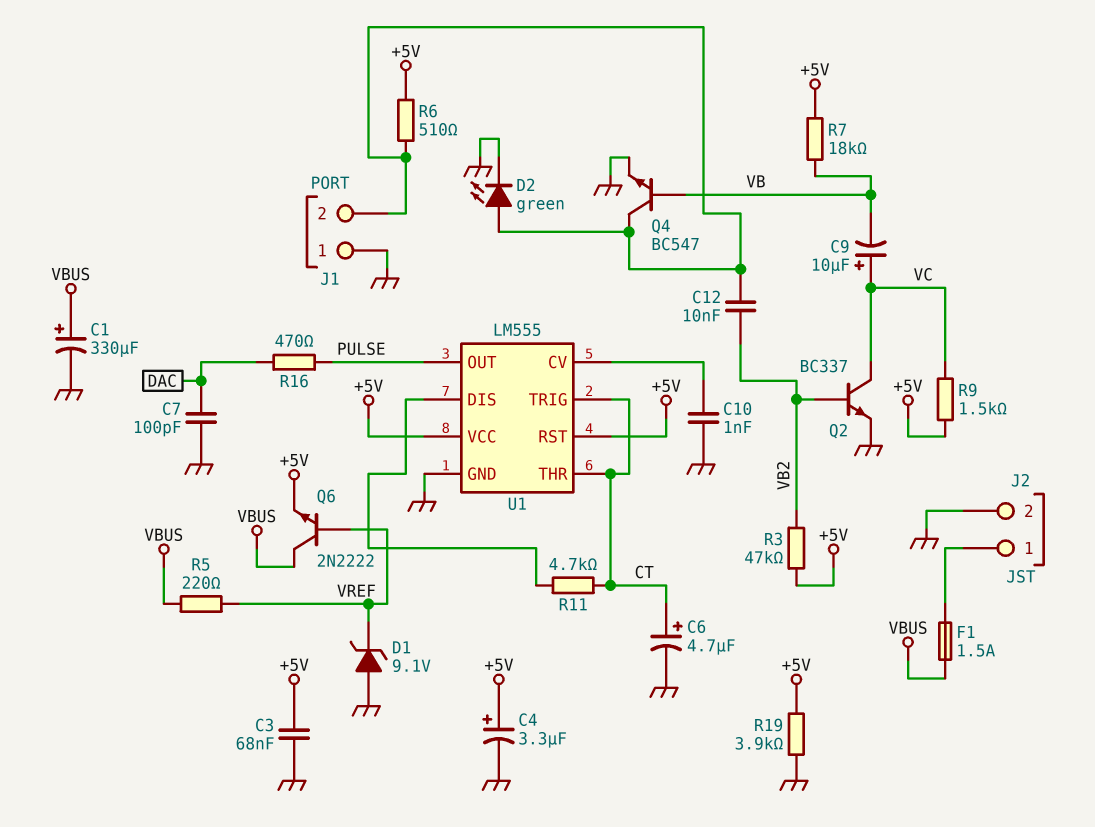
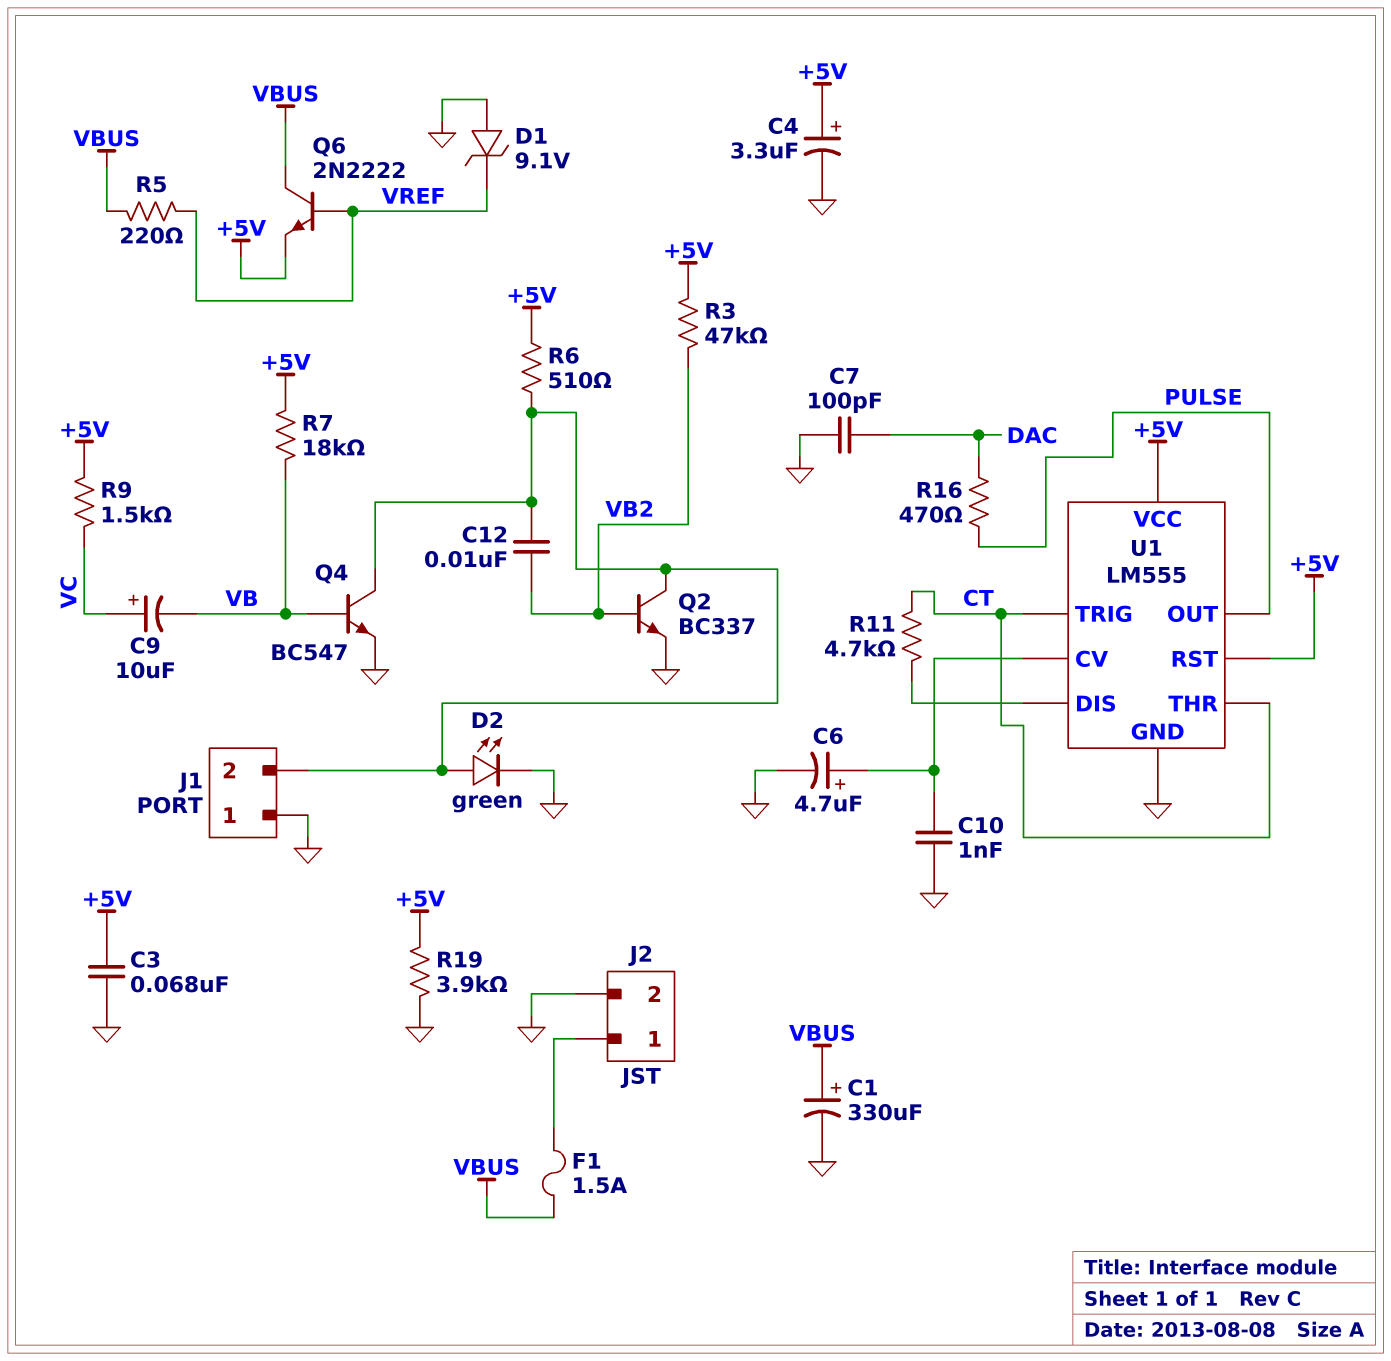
C6: 4.7uF (plus CT, minus GND) -> 4.7uF (plus U1/CV, minus GND)
Q2: NPN BC337 (B VB2, C VC, E GND) -> NPN BC337 (B VB2, C J1/2, E GND)

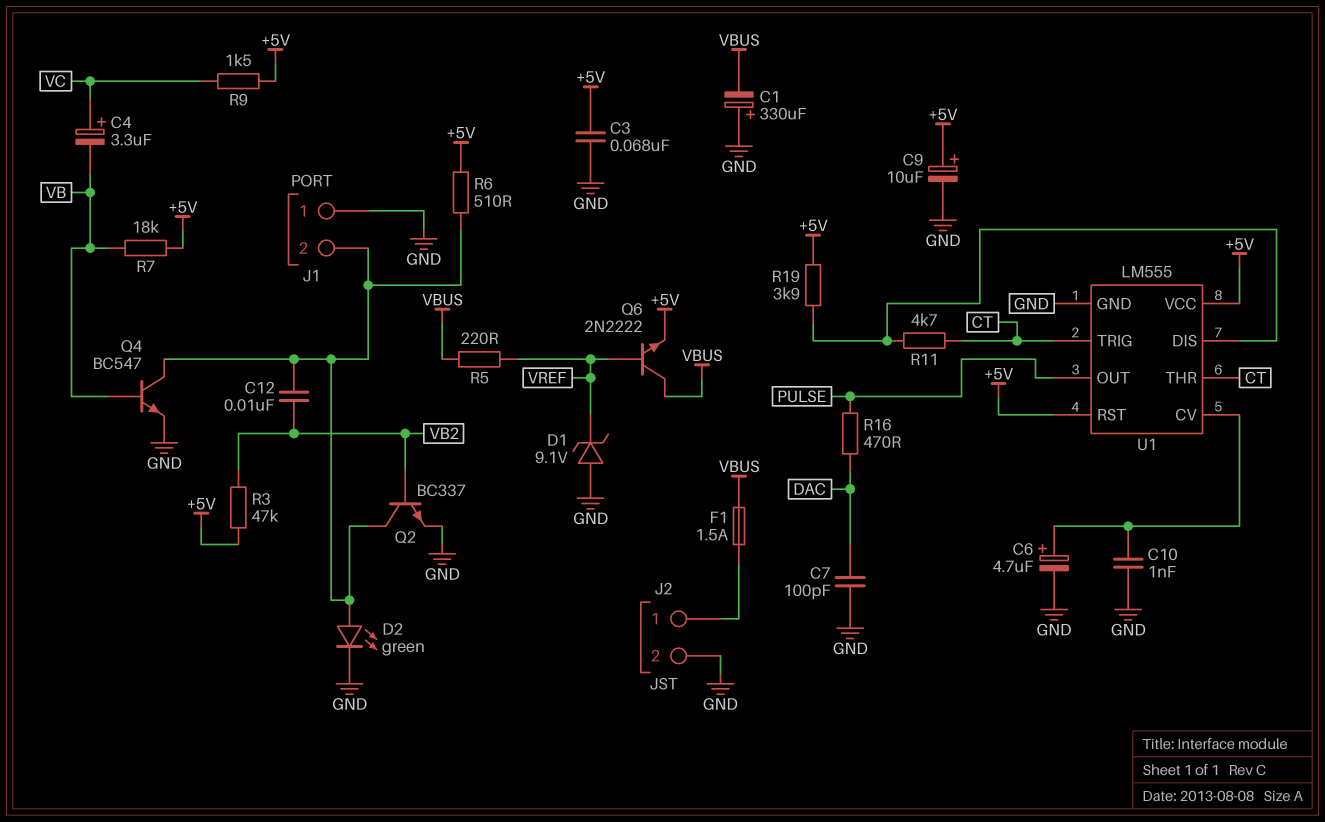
C1: 330uF (plus VBUS, minus GND) -> 330uF (plus GND, minus VBUS)
C4: 3.3uF (plus +5V, minus GND) -> 3.3uF (plus VC, minus VB)
C9: 10uF (plus VC, minus VB) -> 10uF (plus +5V, minus GND)
R19: 3.9k (+5V, GND) -> 3.9k (+5V, U1/DIS)

